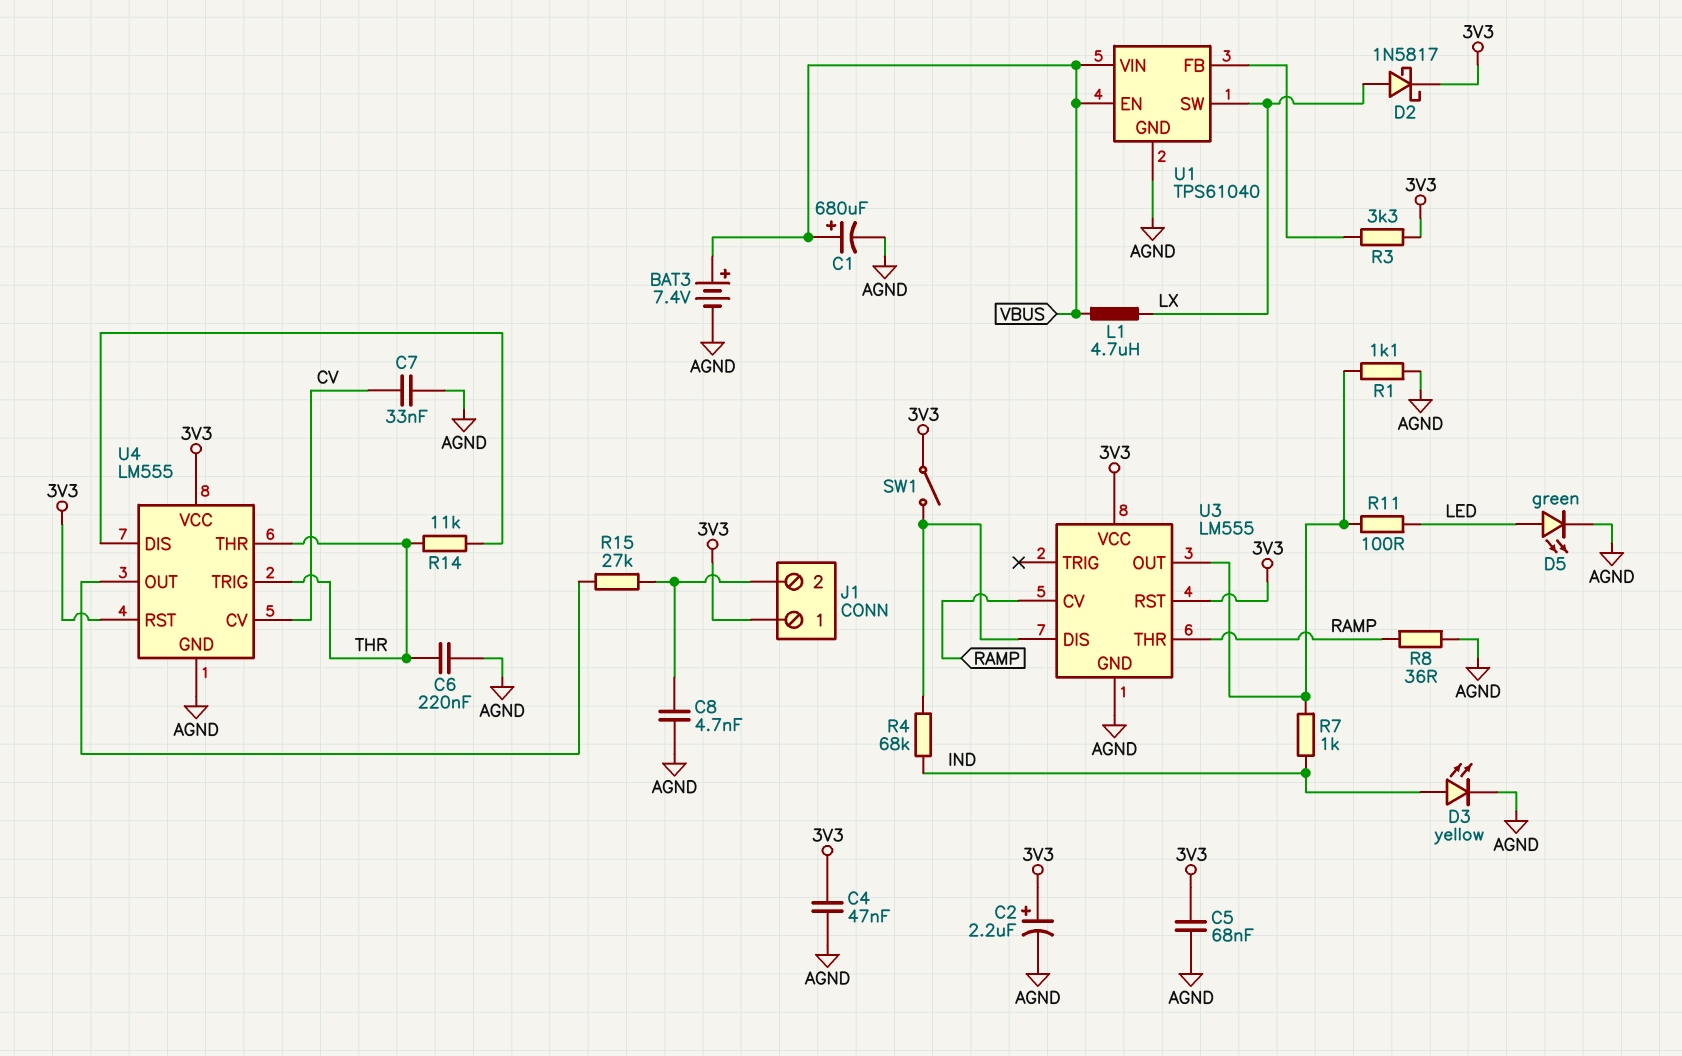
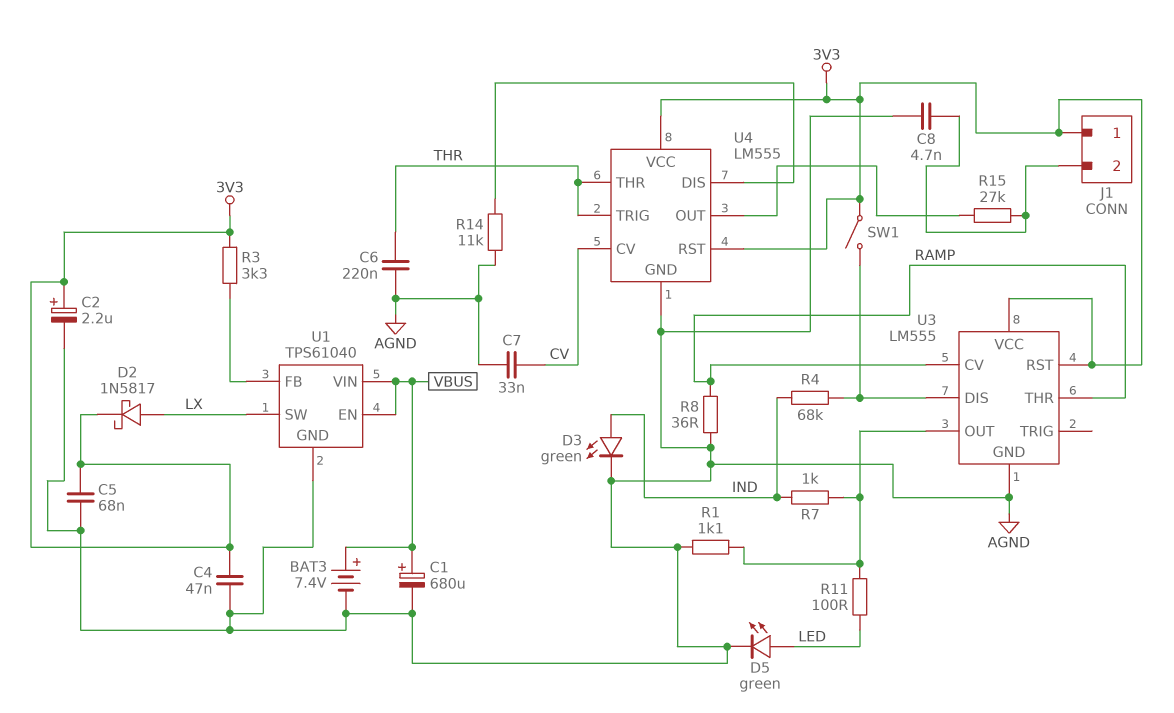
D3: LED yellow (A IND, K AGND) -> LED green (A IND, K AGND)
L1: 4.7uH (LX, VBUS) -> none
R14: 11k (THR, U4/DIS) -> 11k (AGND, U4/DIS)

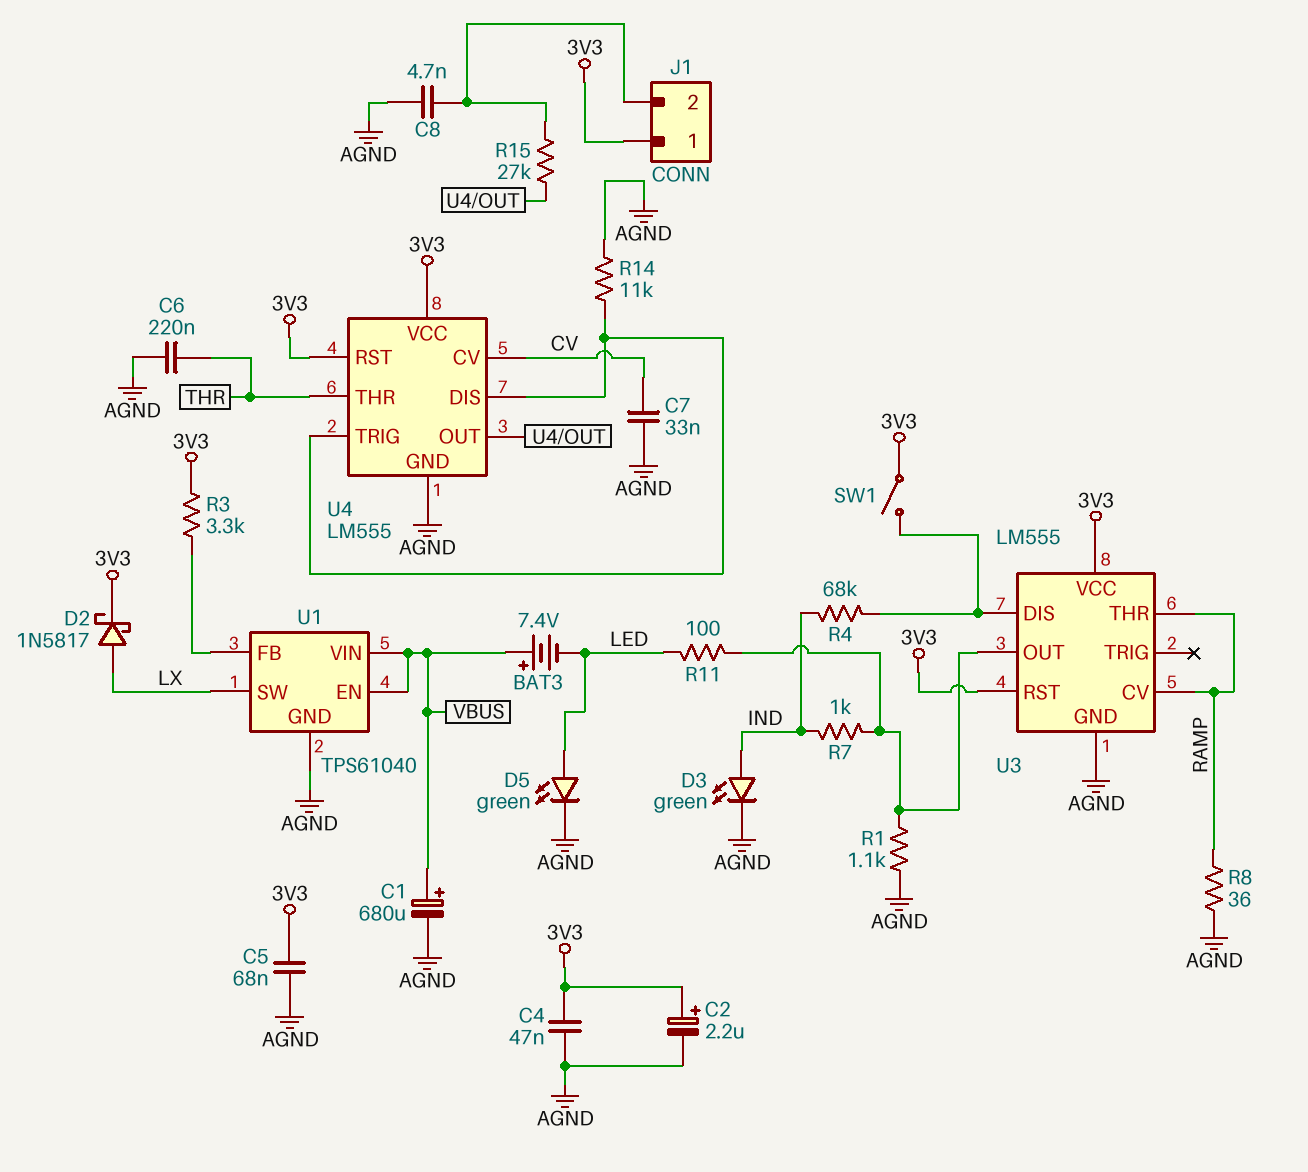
BAT3: 7.4V (plus VBUS, minus AGND) -> 7.4V (plus VBUS, minus LED)
U4 pin TRIG: THR -> U4/DIS

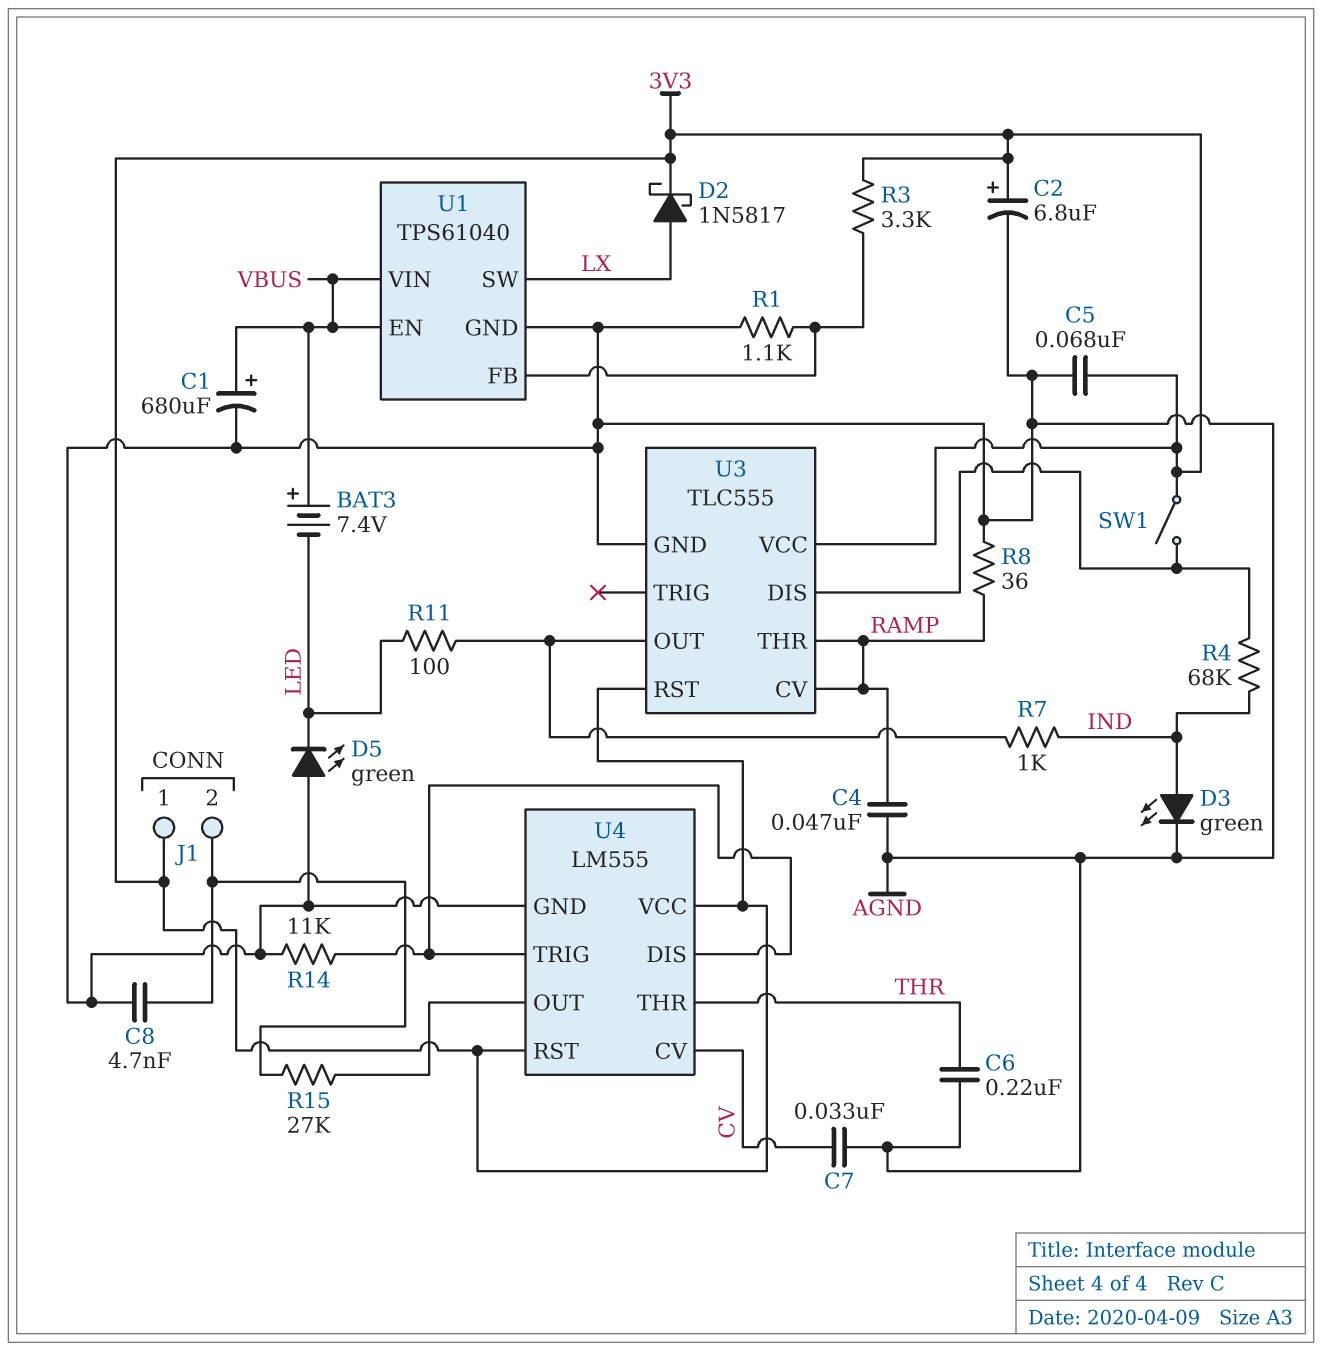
C2: 2.2uF (plus 3V3, minus AGND) -> 6.8uF (plus 3V3, minus AGND)
C4: 47nF (3V3, AGND) -> 47nF (AGND, RAMP)
D5: LED green (A LED, K AGND) -> LED green (A AGND, K LED)
R1: 1.1k (AGND, U3/OUT) -> 1.1k (AGND, U1/FB)
U3: LM555 -> TLC555

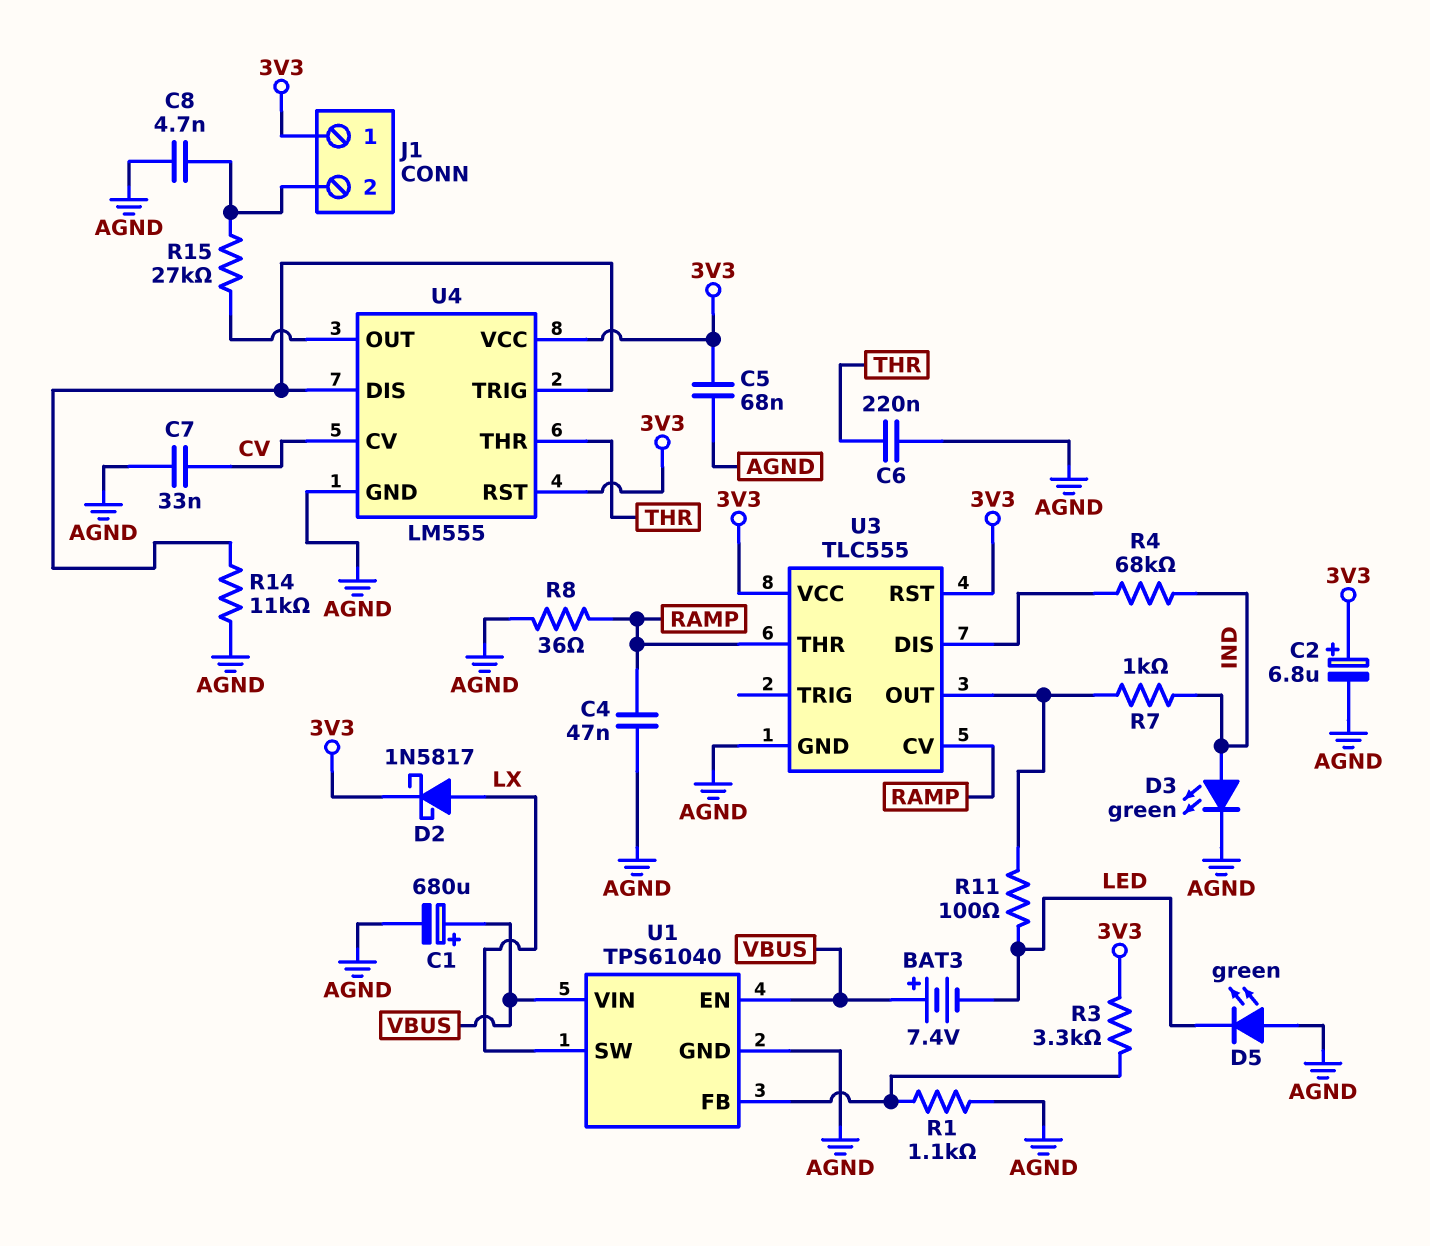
SW1: switch (3V3, U3/DIS) -> none

